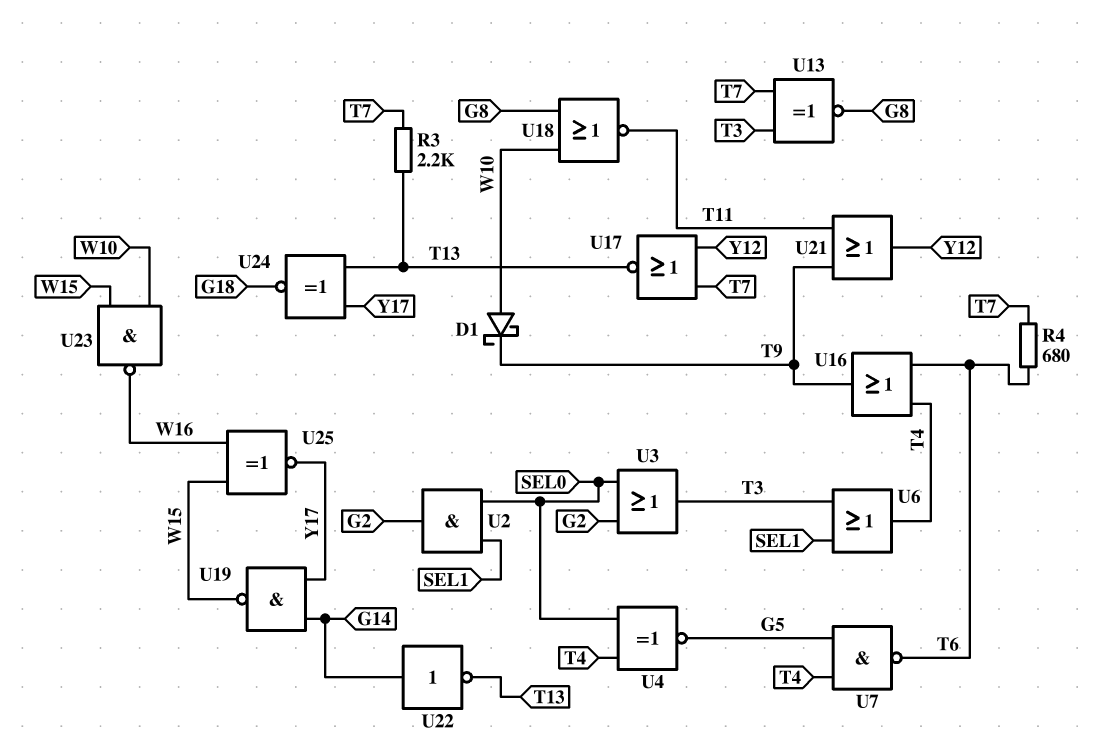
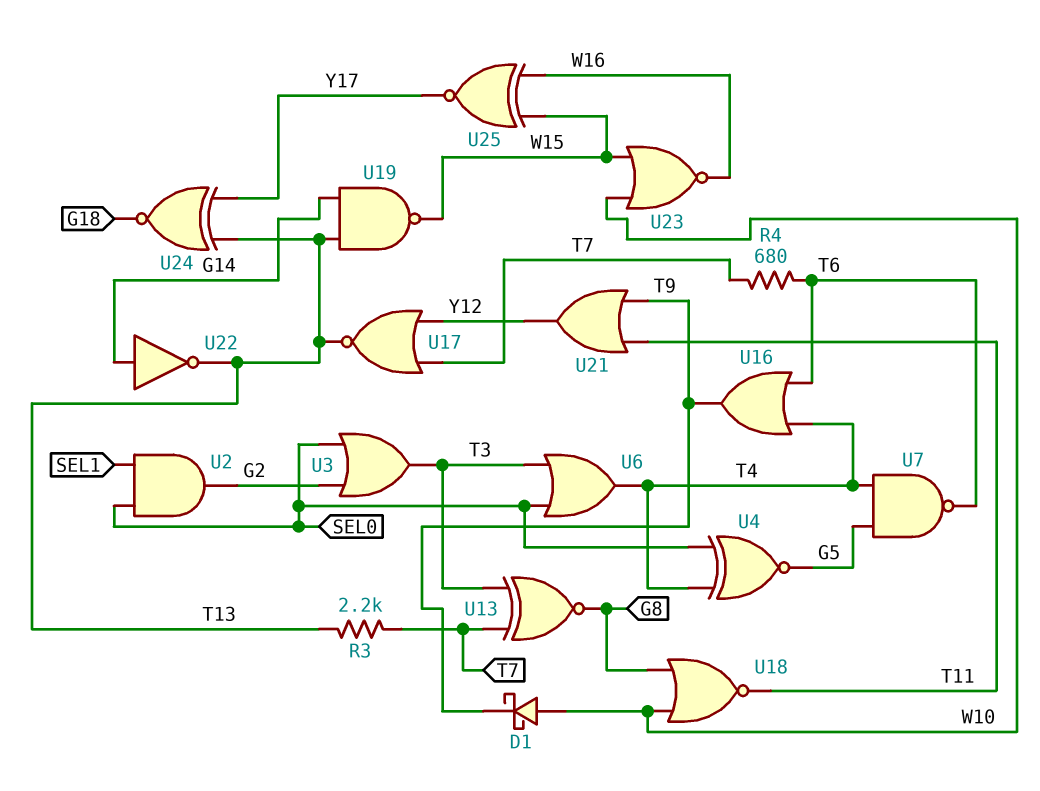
U6: OR (in SEL1, in T3, out T4) -> OR (in SEL0, in T3, out T4)
U19: NAND (in G14, in Y17, out W15) -> NAND (in G14, in T13, out W15)
U23: NAND (in W10, in W15, out W16) -> NOR (in W10, in W15, out W16)

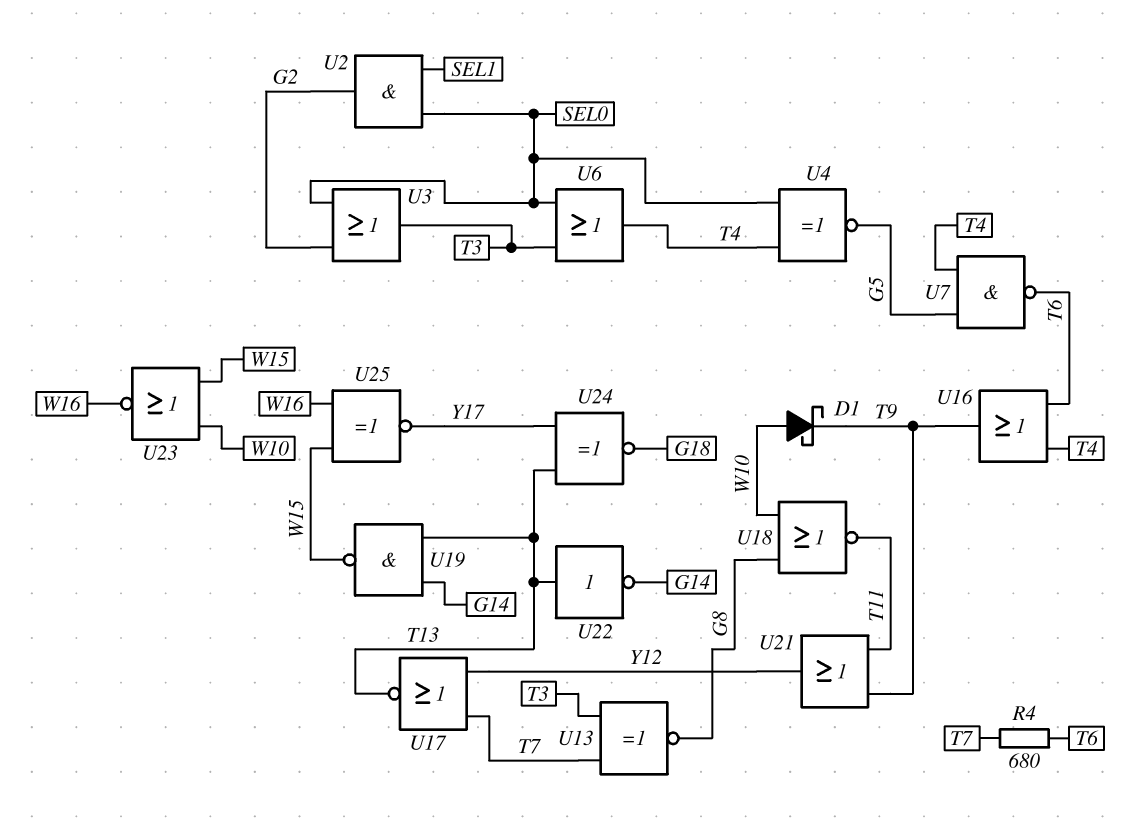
R3: 2.2k (T7, T13) -> none
U22: NOT (in G14, out T13) -> NOT (in T13, out G14)

